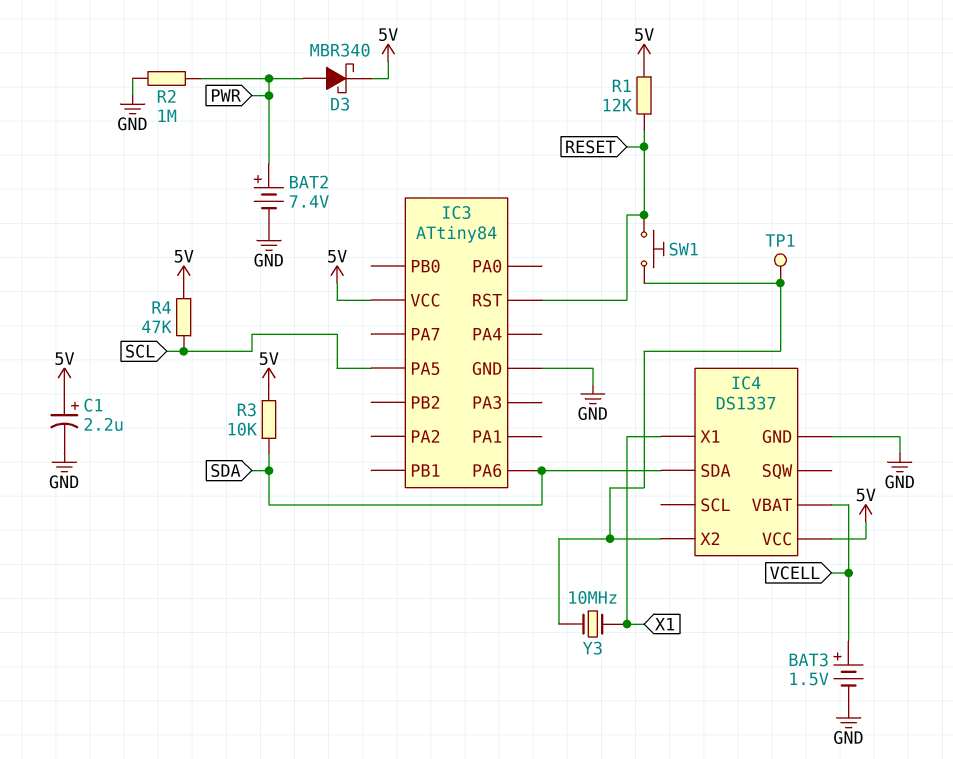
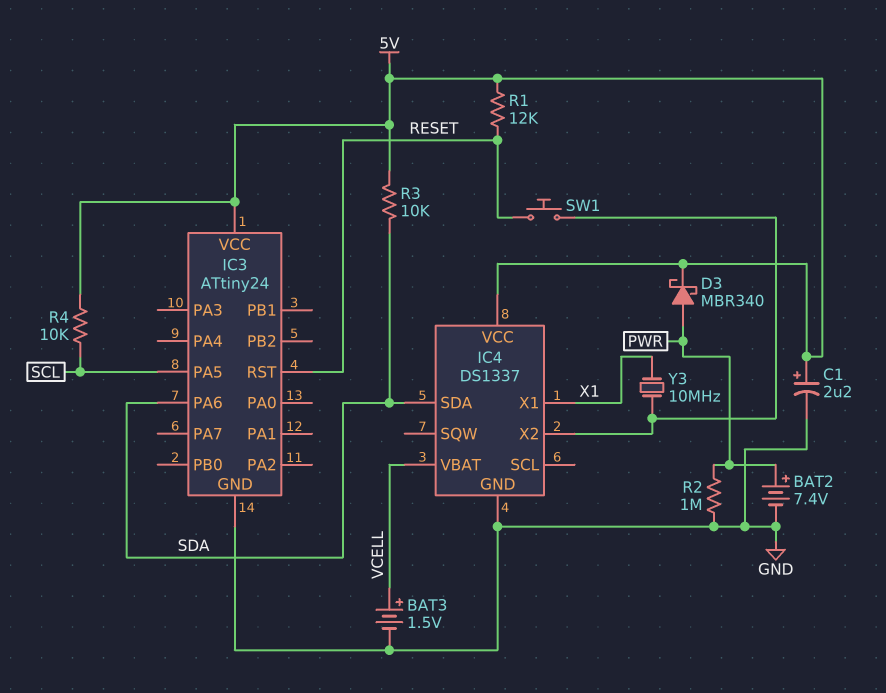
IC3: ATtiny84 -> ATtiny24
R4: 47k (5V, SCL) -> 10k (5V, SCL)
TP1: test point (IC4/X2) -> none

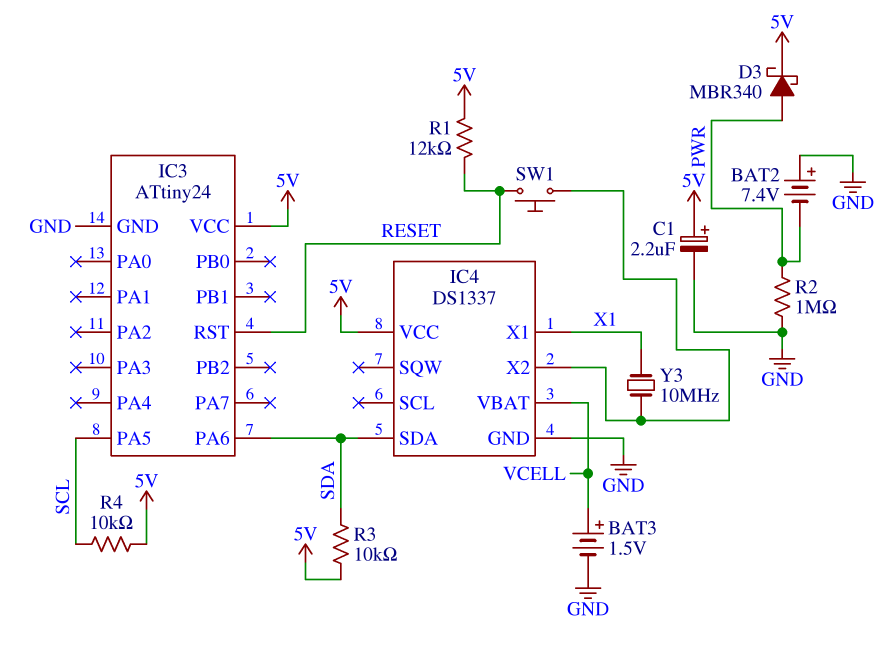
BAT2: 7.4V (plus PWR, minus GND) -> 7.4V (plus GND, minus PWR)

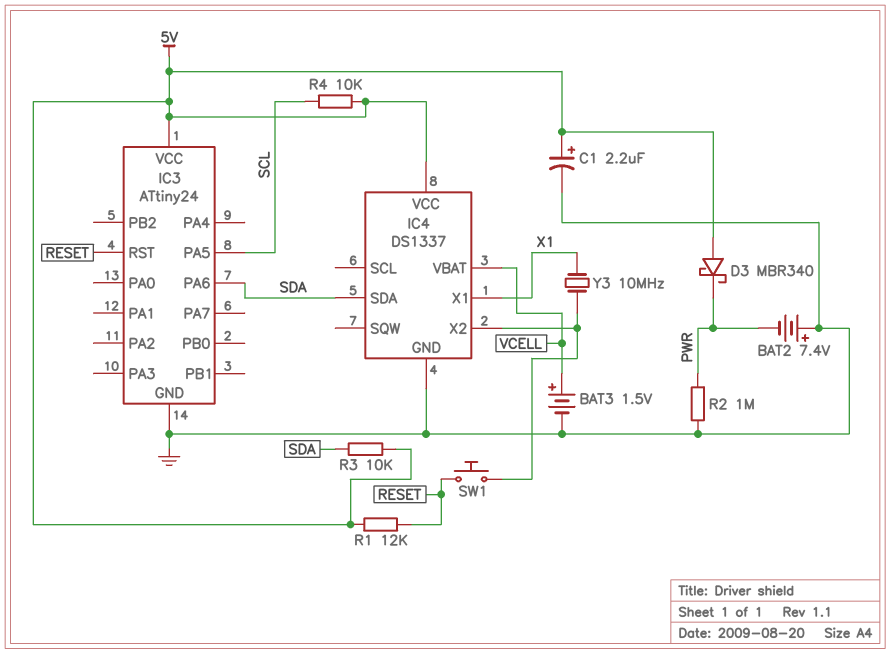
D3: schottky MBR340 (A PWR, K 5V) -> schottky MBR340 (A 5V, K PWR)

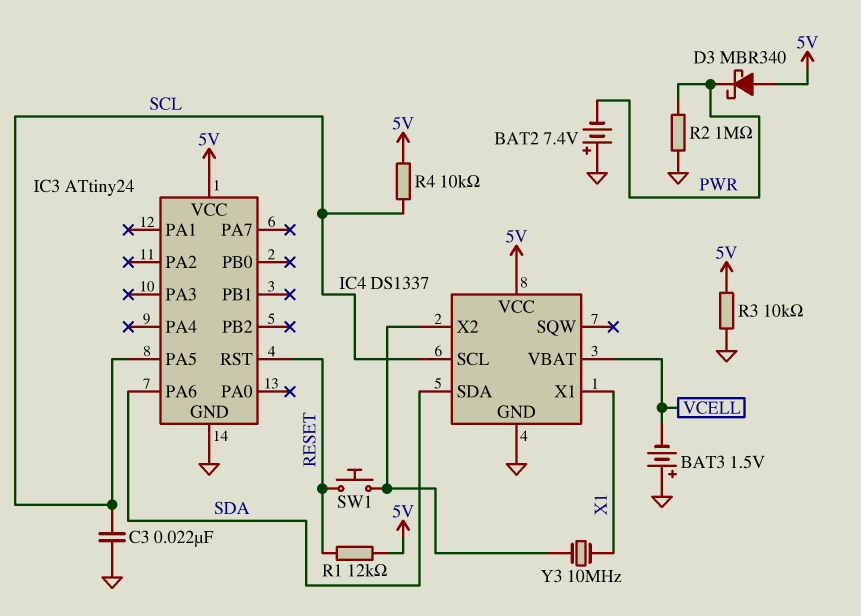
BAT3: 1.5V (plus VCELL, minus GND) -> 1.5V (plus GND, minus VCELL)
C1: 2.2uF (plus 5V, minus GND) -> none
C3: none -> 22nF (GND, SCL)
IC4 pin SCL: none -> SCL
R3: 10k (5V, SDA) -> 10k (5V, GND)

